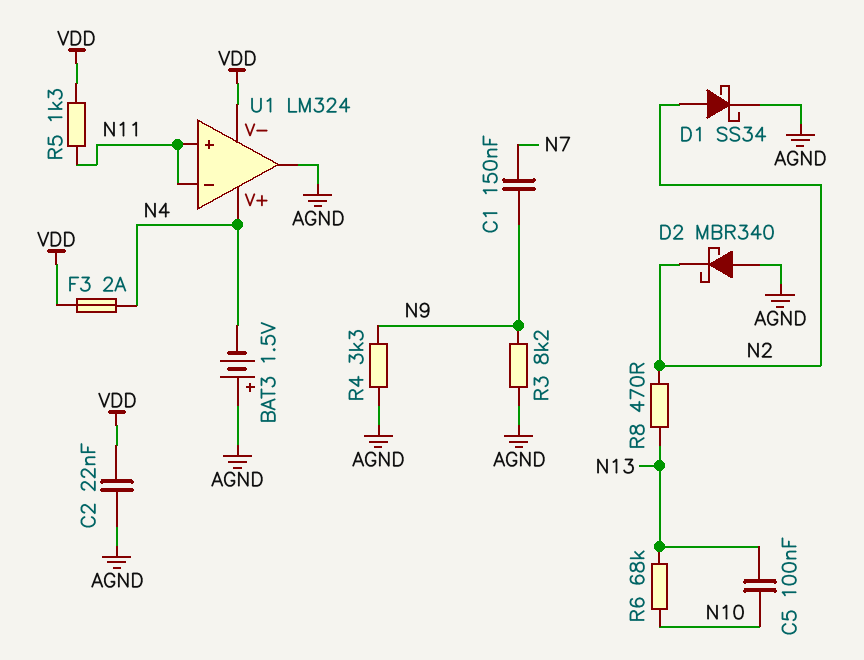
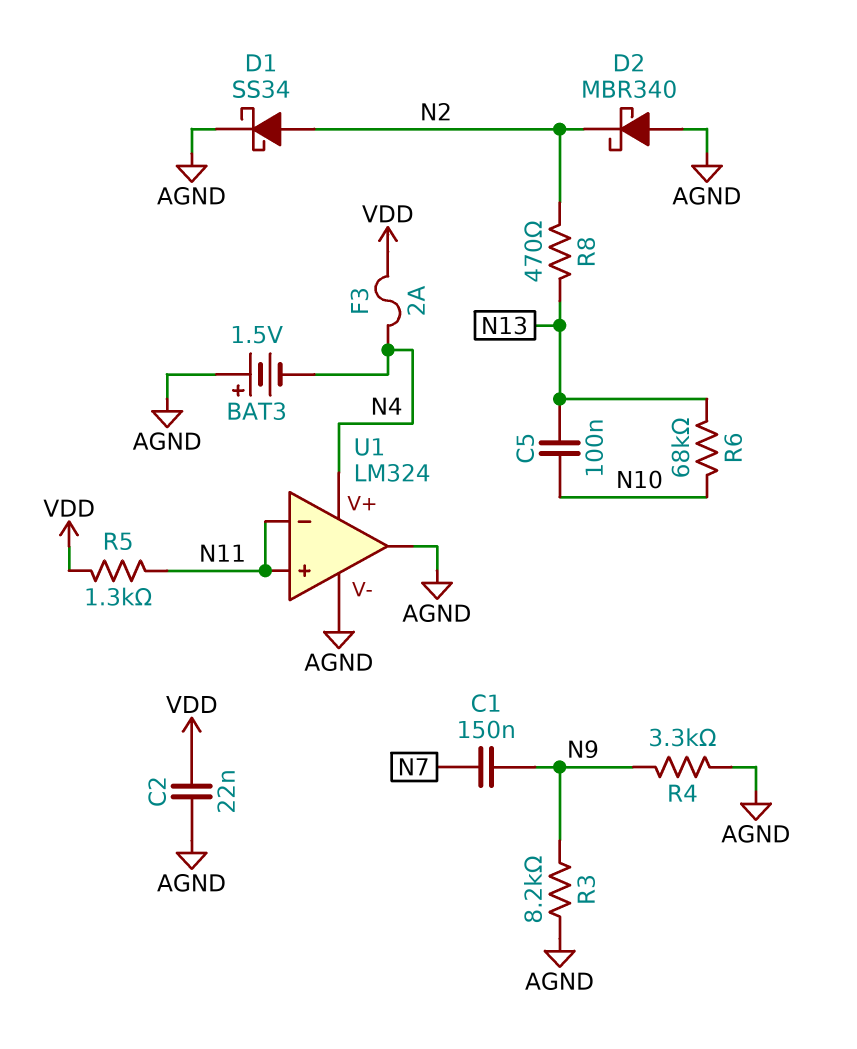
U1 pin V-: VDD -> AGND

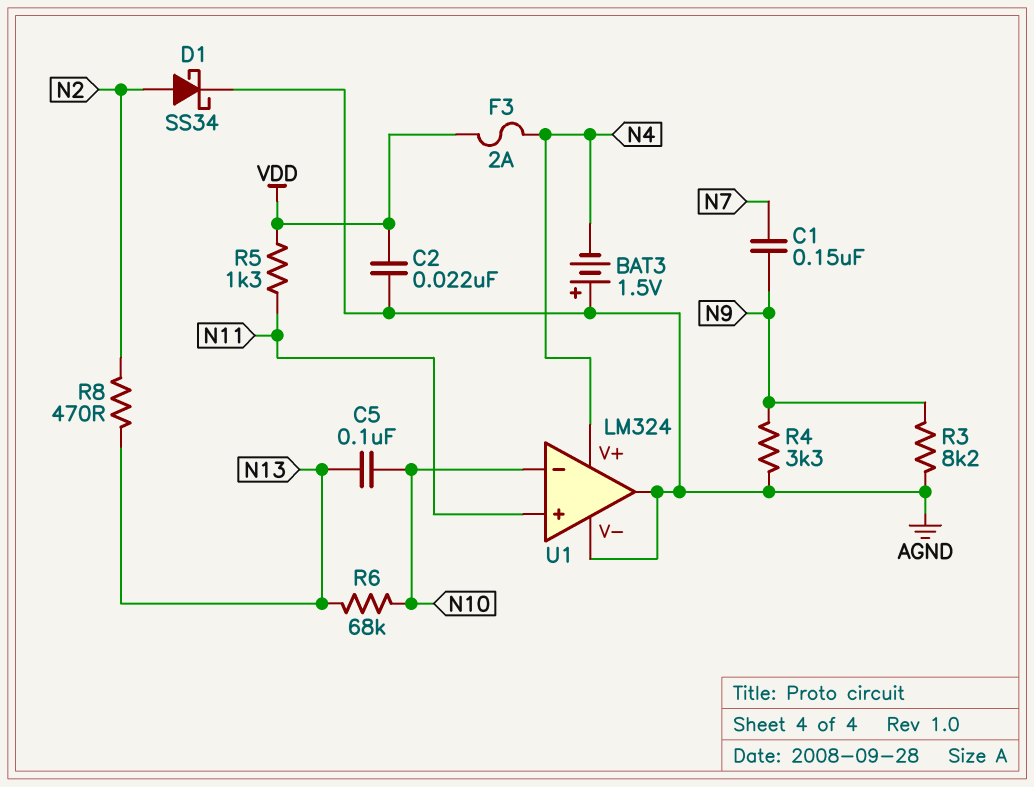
D2: schottky MBR340 (A AGND, K N2) -> none
U1 pin in-: N11 -> N10

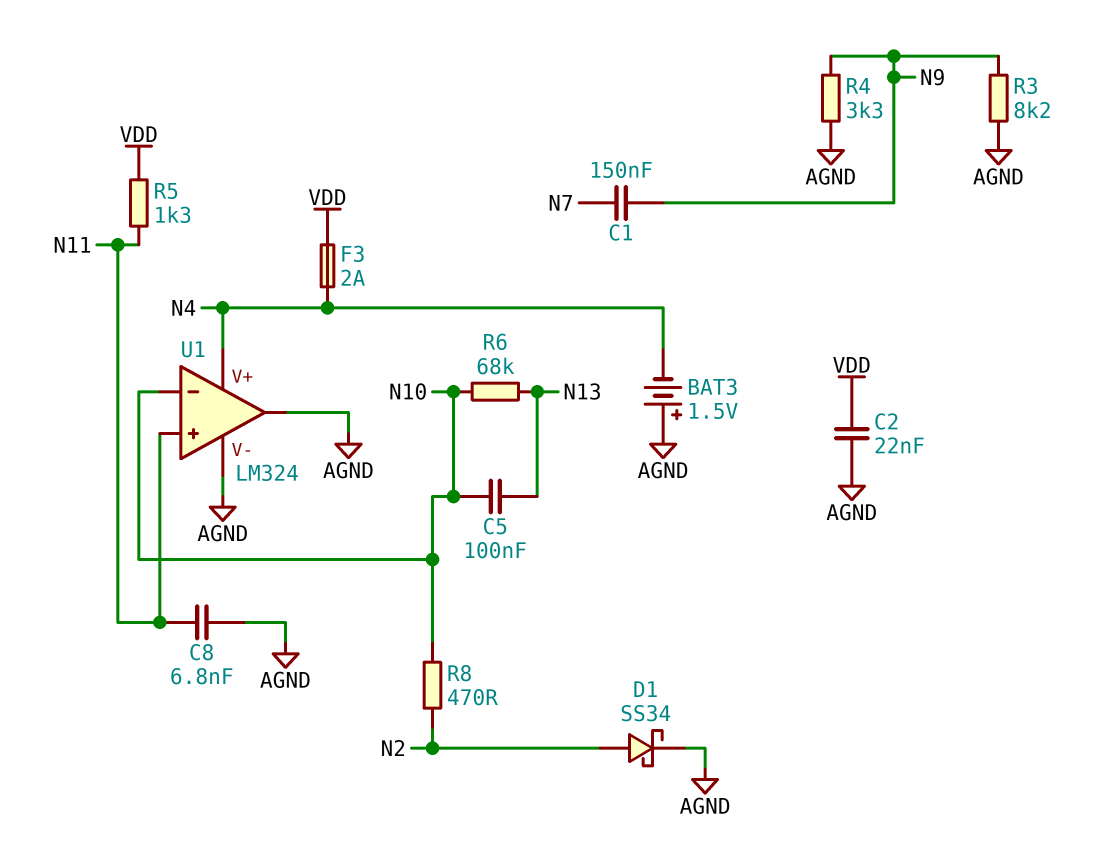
C8: none -> 6.8nF (AGND, N11)
R8: 470 (N2, N13) -> 470 (N2, N10)

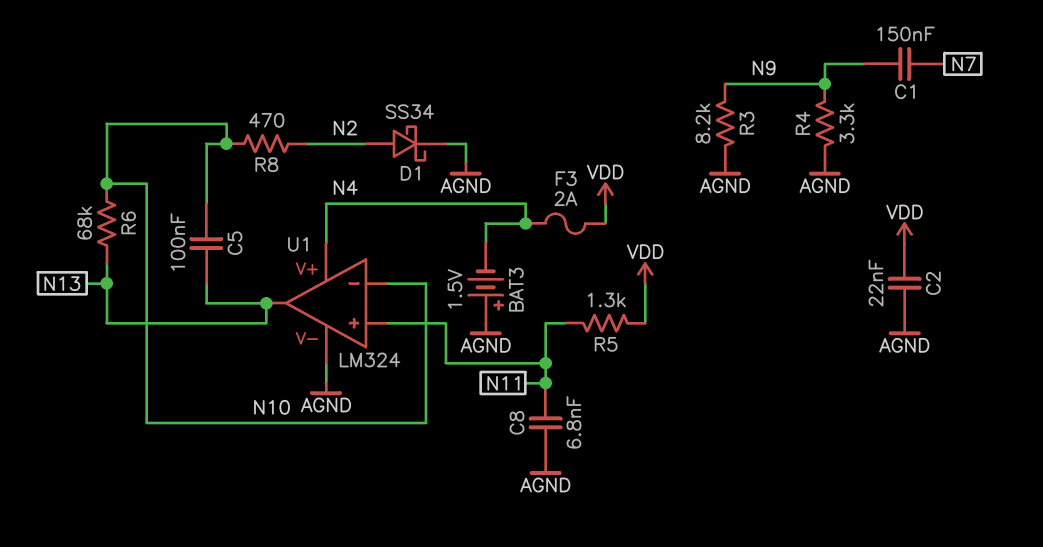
U1 pin out: AGND -> N13

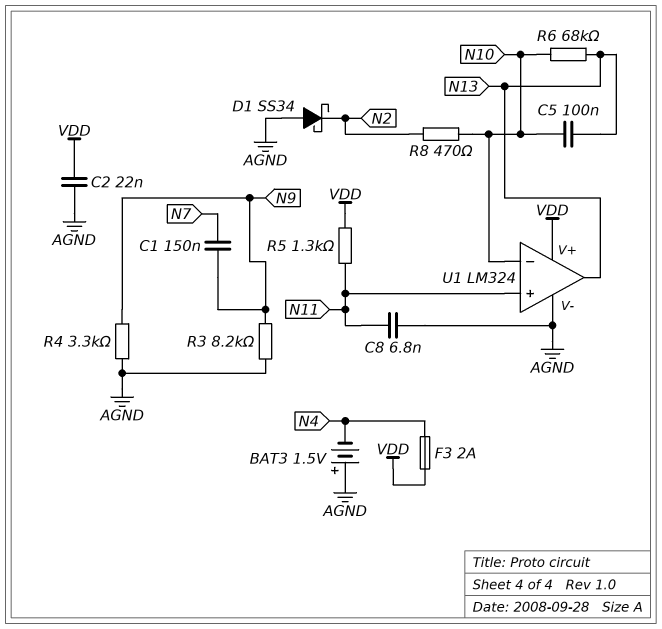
D1: schottky SS34 (A N2, K AGND) -> schottky SS34 (A AGND, K N2)
U1 pin V+: N4 -> VDD

